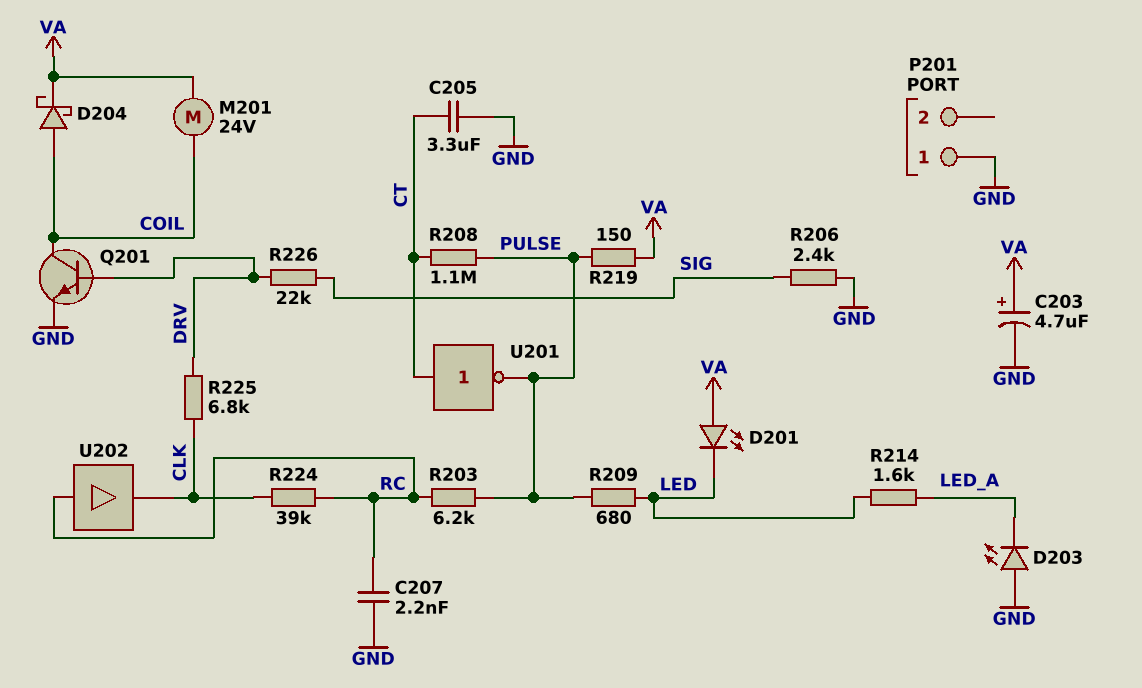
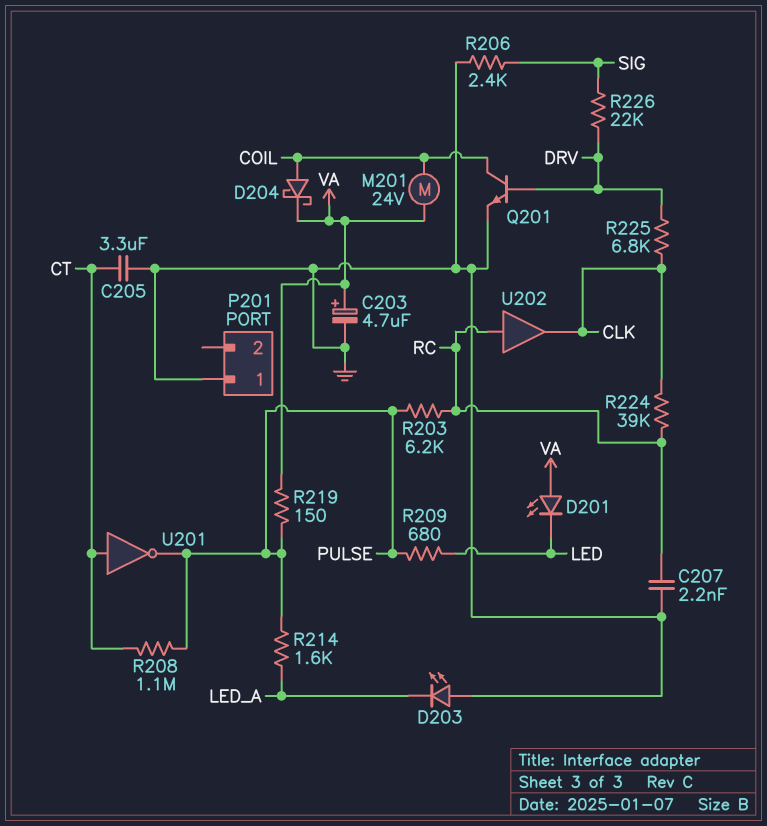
R214: 1.6k (LED, LED_A) -> 1.6k (LED_A, PULSE)

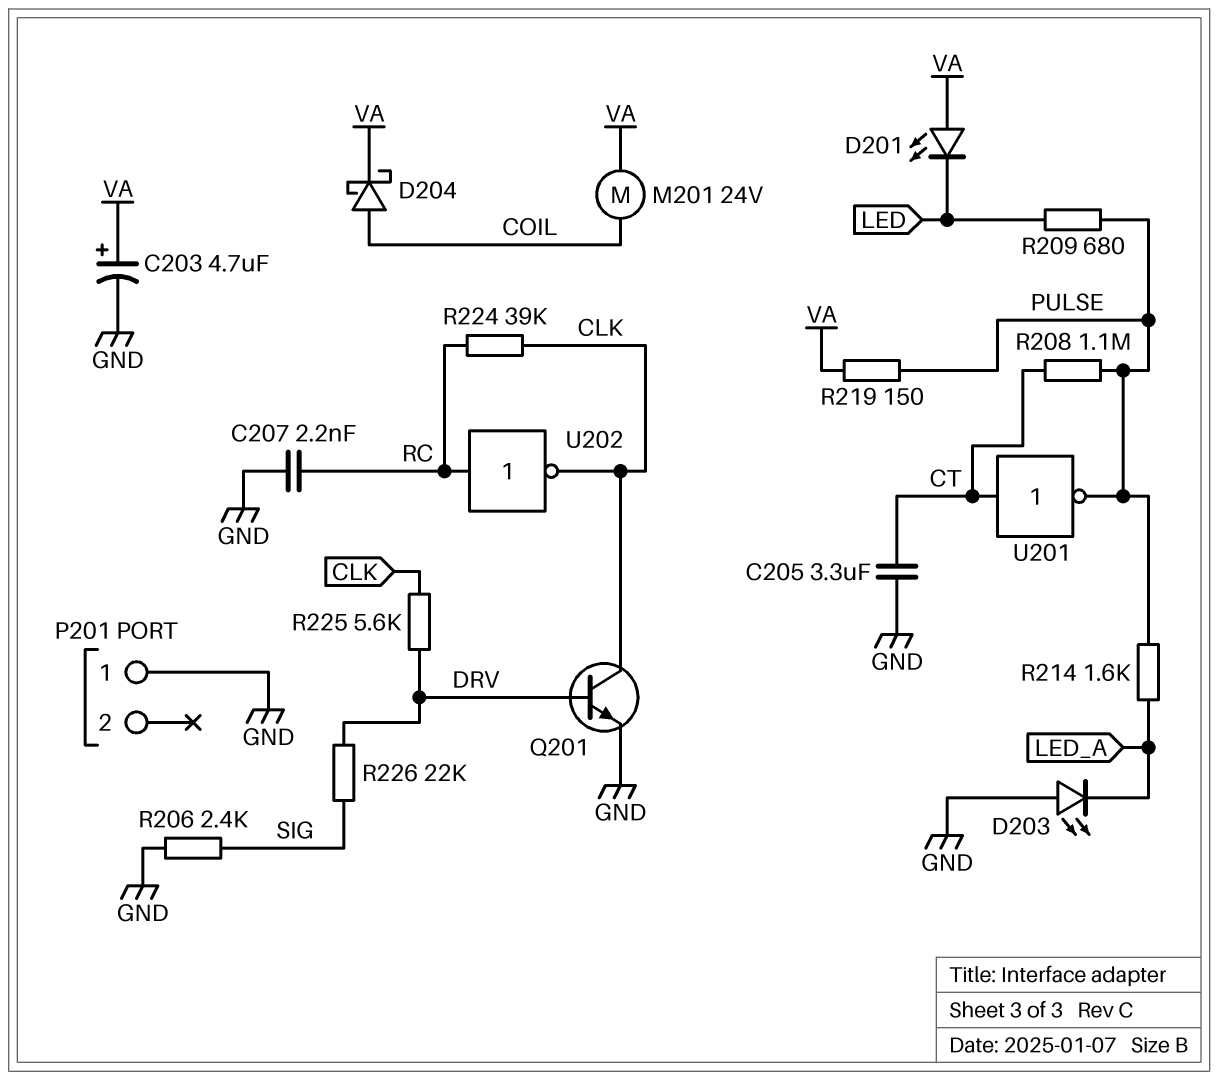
Q201: NPN (B DRV, C COIL, E GND) -> NPN (B DRV, C CLK, E GND)
R203: 6.2k (PULSE, RC) -> none
R225: 6.8k (CLK, DRV) -> 5.6k (CLK, DRV)
U202: buffer (in RC, out CLK) -> NOT (in RC, out CLK)

